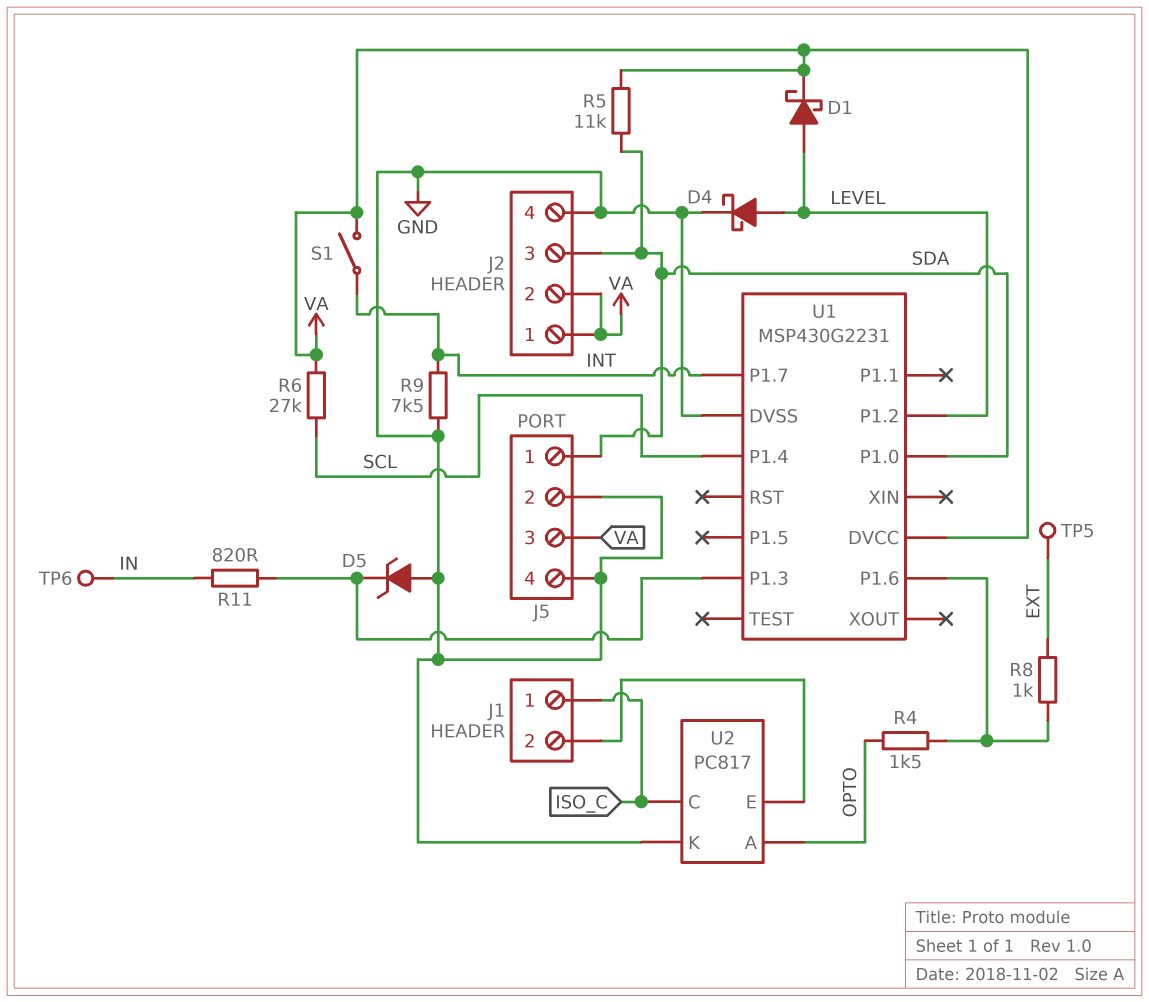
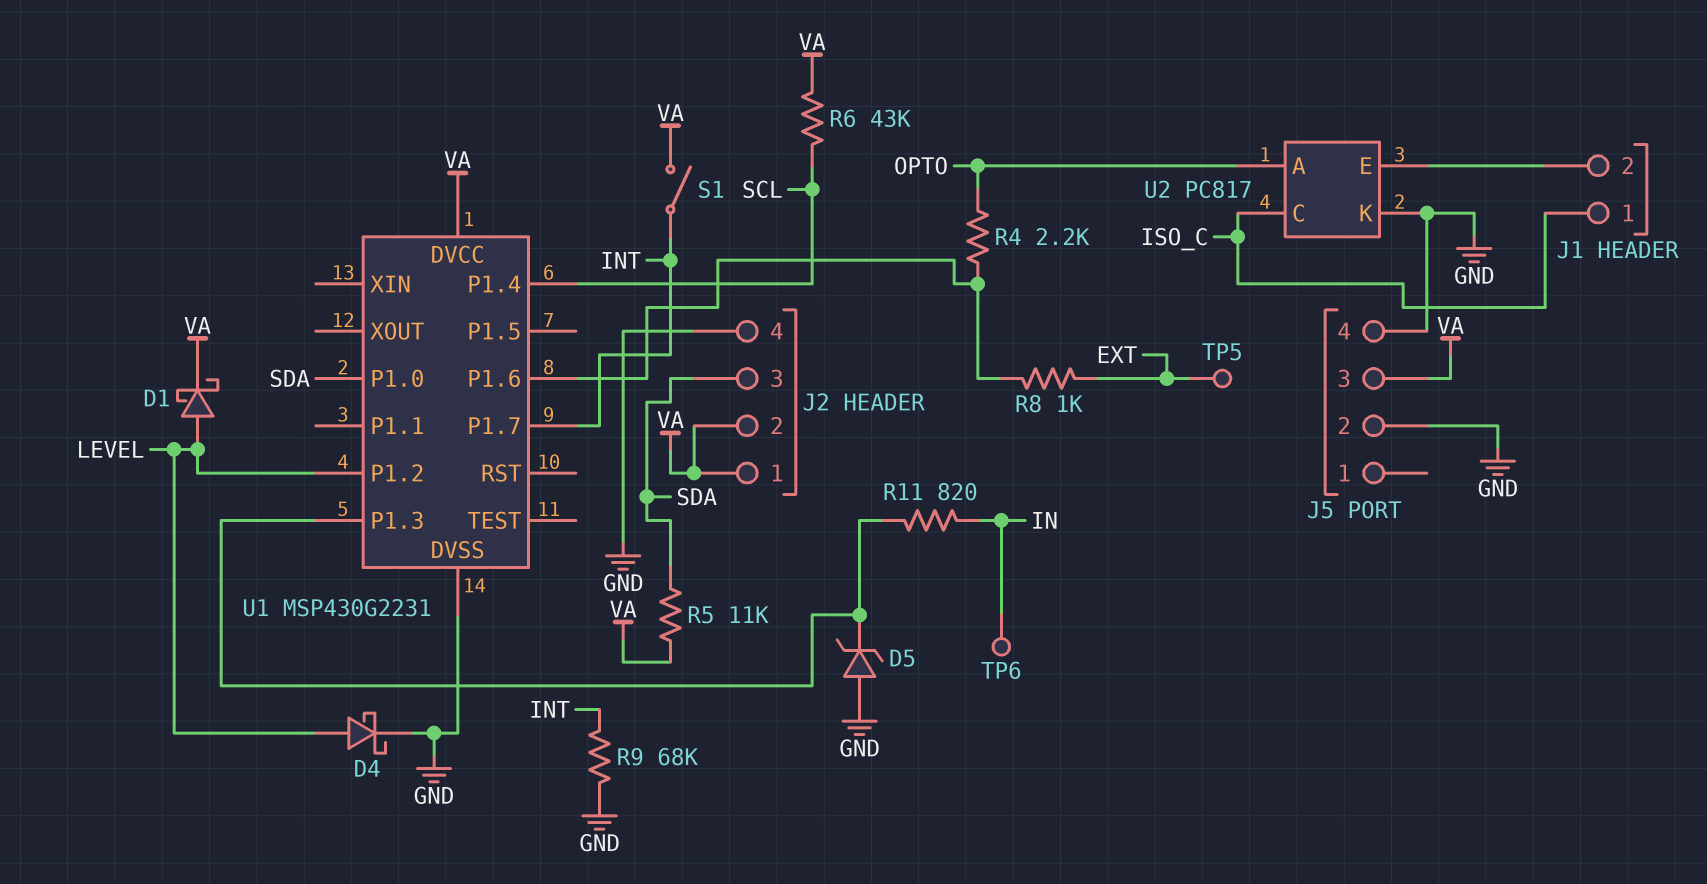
J5 pin 1: SDA -> none
R4: 1.5k (OPTO, U1/P1.6) -> 2.2k (OPTO, U1/P1.6)
R6: 27k (SCL, VA) -> 43k (SCL, VA)
R9: 7.5k (GND, INT) -> 68k (GND, INT)

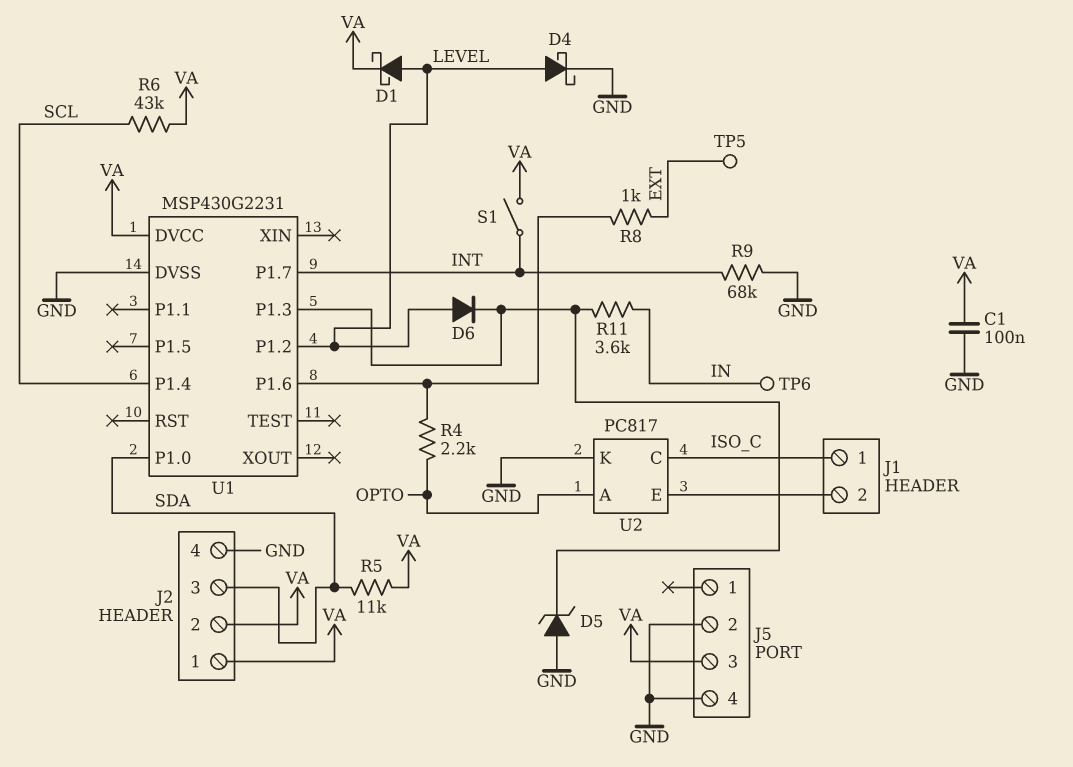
C1: none -> 100nF (GND, VA)
D6: none -> diode (A LEVEL, K U1/P1.3)
R11: 820 (IN, U1/P1.3) -> 3.6k (IN, U1/P1.3)

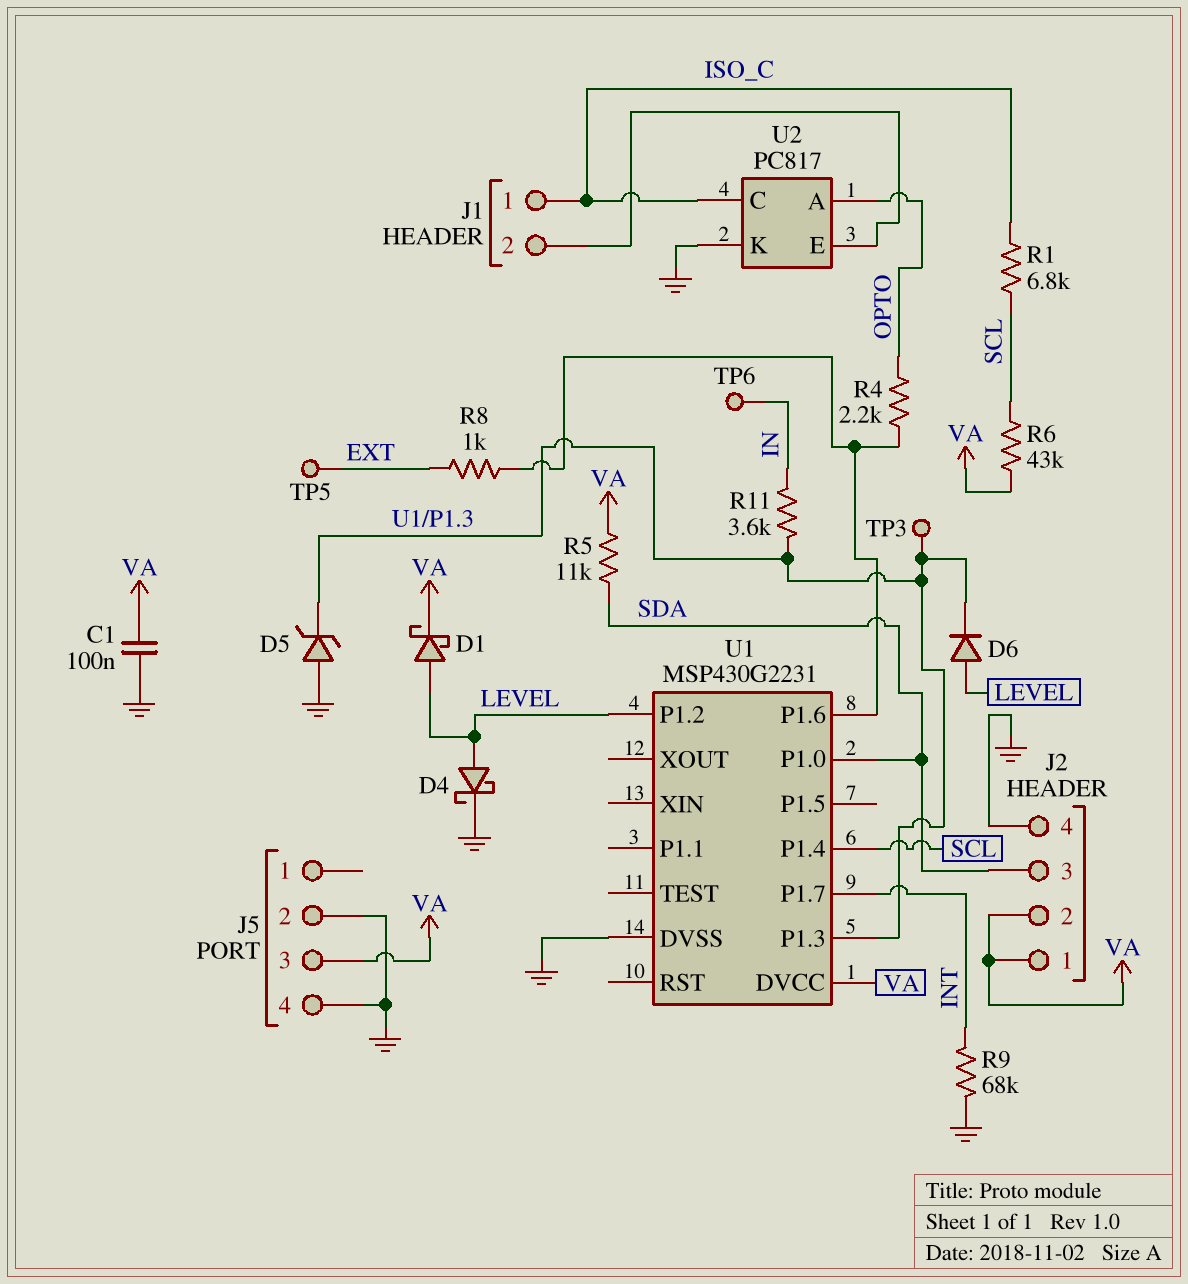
R1: none -> 6.8k (ISO_C, SCL)
S1: switch (INT, VA) -> none
TP3: none -> test point (U1/P1.3)

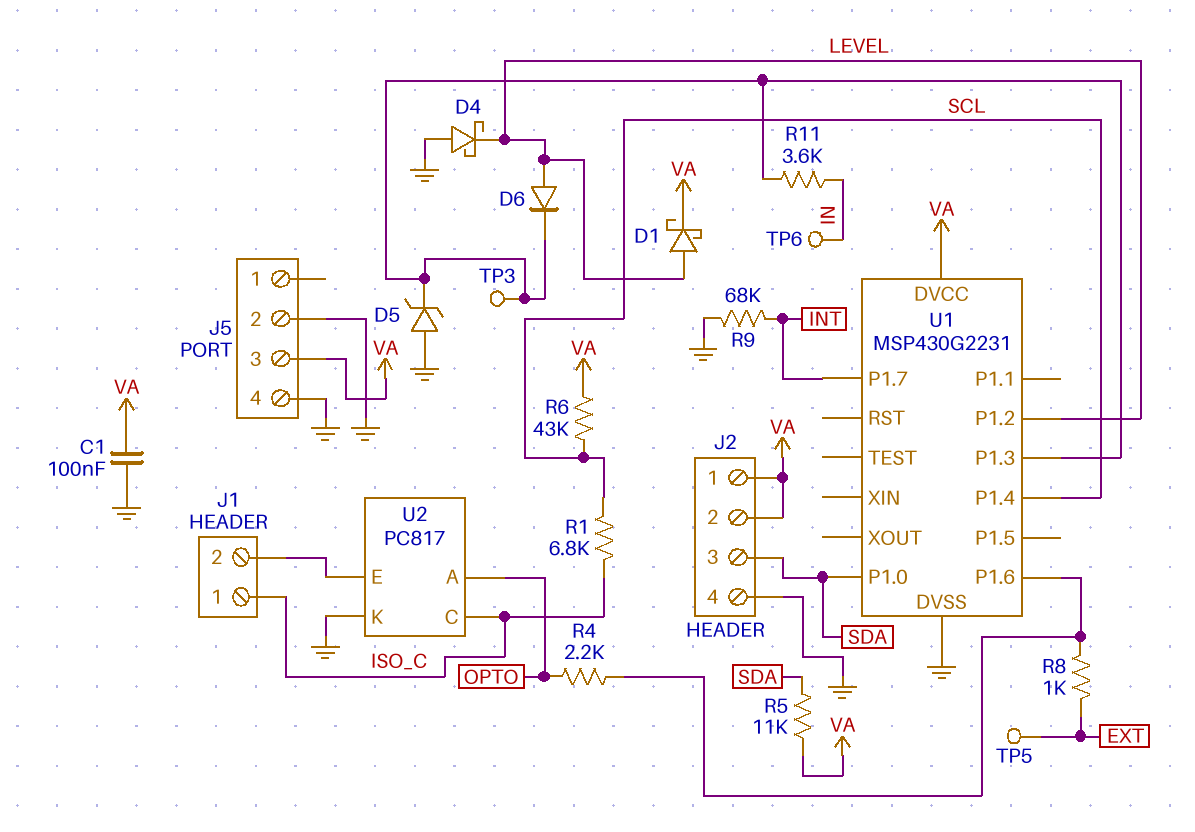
D4: schottky (A LEVEL, K GND) -> schottky (A GND, K LEVEL)

